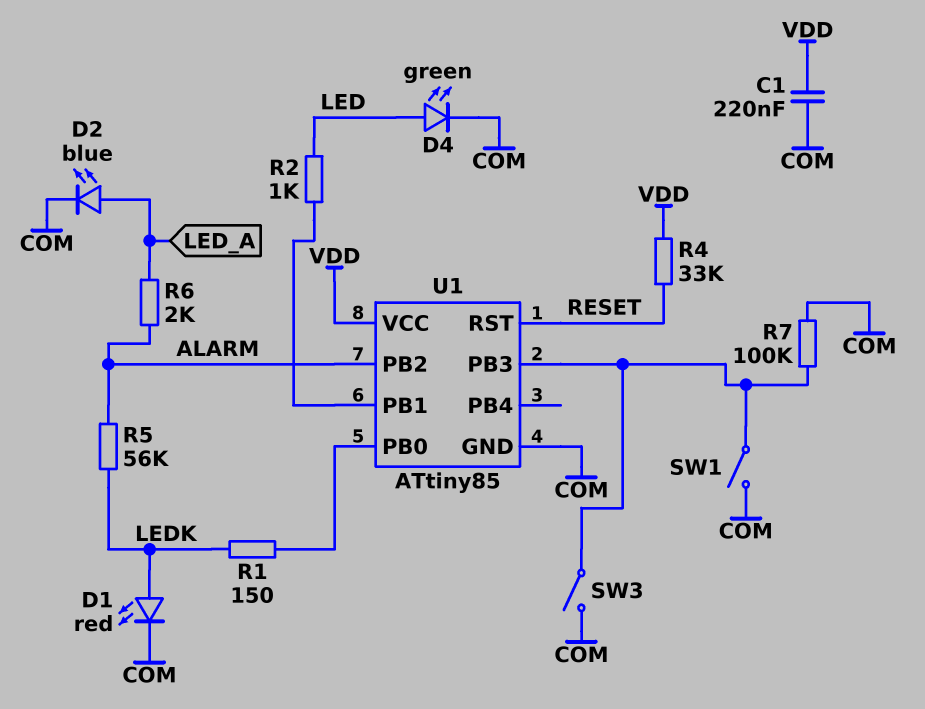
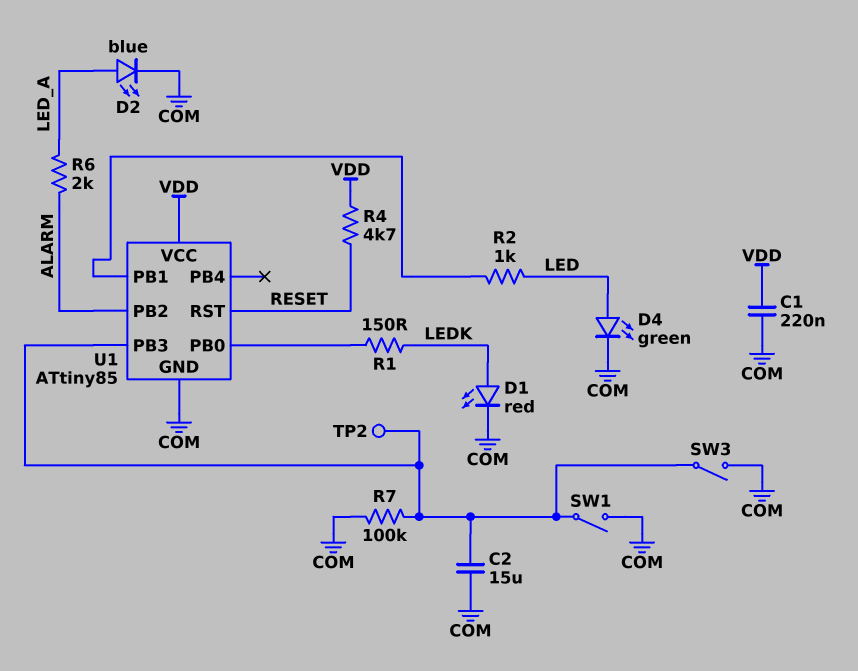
C2: none -> 15uF (COM, U1/PB3)
R4: 33k (RESET, VDD) -> 4.7k (RESET, VDD)
R5: 56k (ALARM, LEDK) -> none
TP2: none -> test point (U1/PB3)

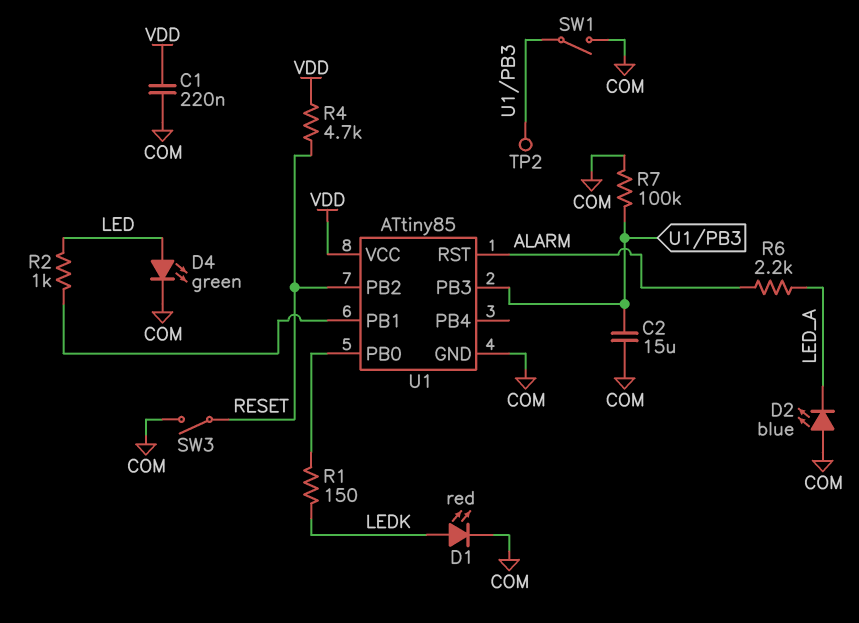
D2: LED blue (A LED_A, K COM) -> LED blue (A COM, K LED_A)
R6: 2k (ALARM, LED_A) -> 2.2k (ALARM, LED_A)
SW3: switch (COM, U1/PB3) -> switch (COM, RESET)
U1 pin PB2: ALARM -> RESET
U1 pin RST: RESET -> ALARM

